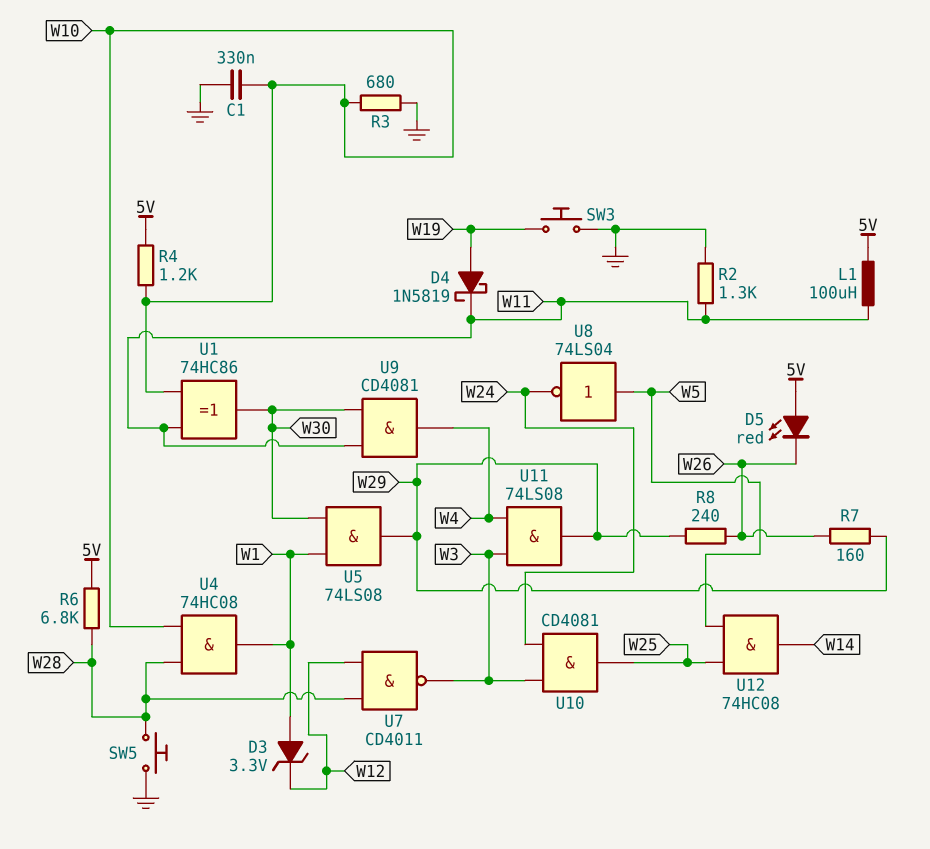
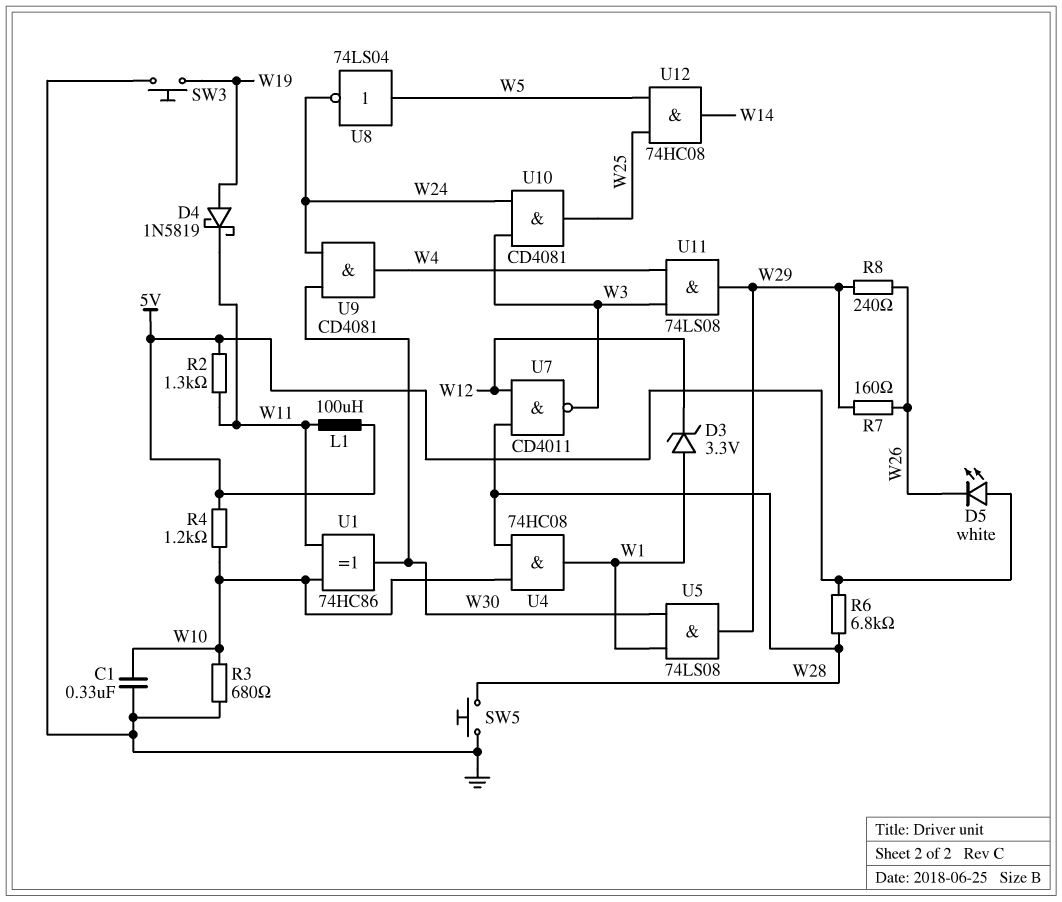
D5: LED red (A 5V, K W26) -> LED white (A 5V, K W26)
R2: 1.3k (GND, W11) -> 1.3k (5V, W11)
U9: AND CD4081 (in W11, in W30, out W4) -> AND CD4081 (in W24, in W30, out W4)

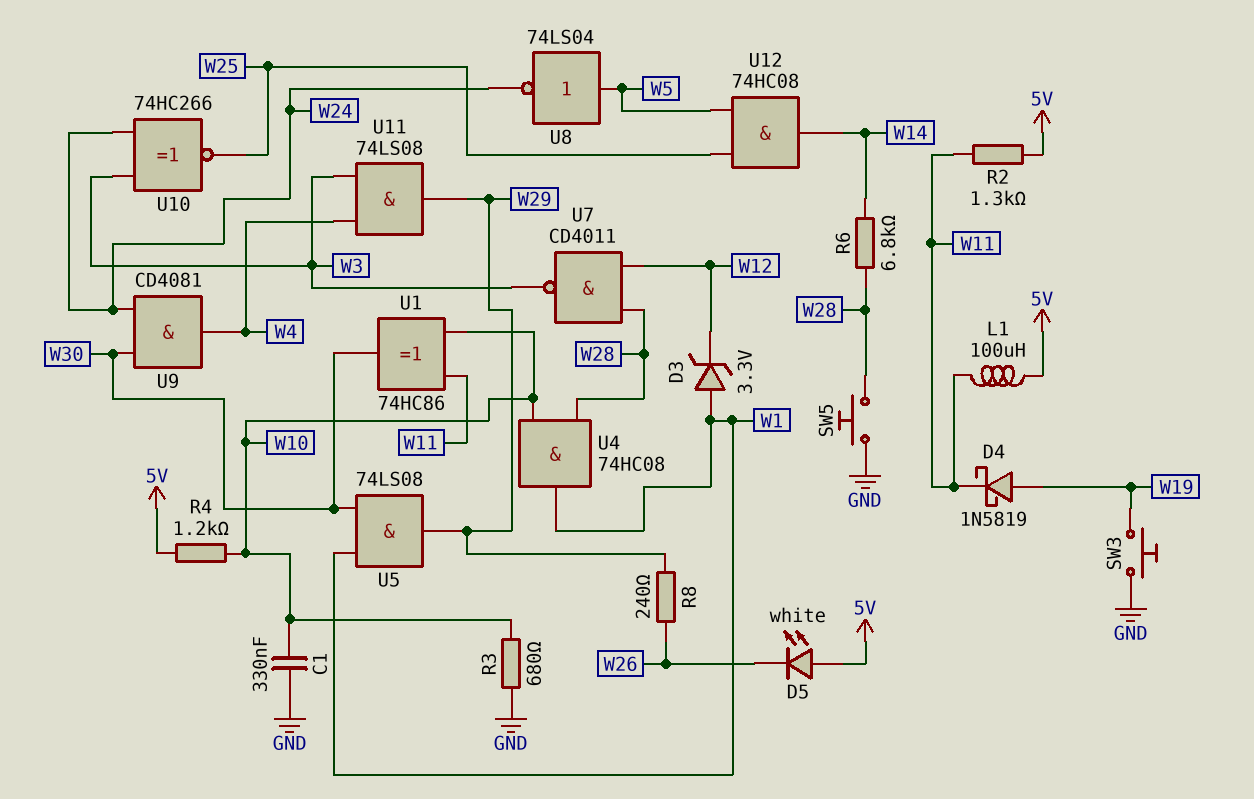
R6: 6.8k (5V, W28) -> 6.8k (W14, W28)
R7: 160 (W26, W29) -> none
U10: AND CD4081 (in W3, in W24, out W25) -> XNOR 74HC266 (in W3, in W24, out W25)

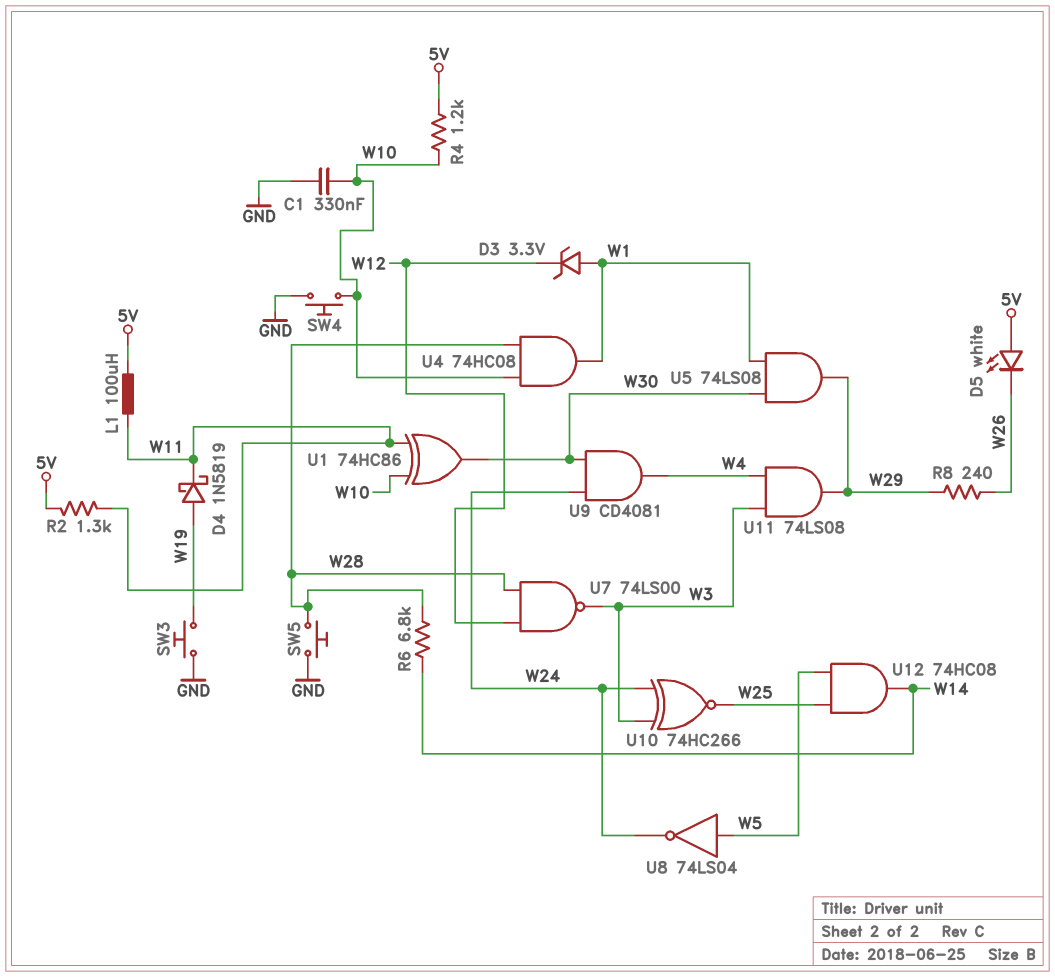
R3: 680 (GND, W10) -> none
SW4: none -> button (GND, W10)
U7: NAND CD4011 (in W12, in W28, out W3) -> NAND 74LS00 (in W12, in W28, out W3)

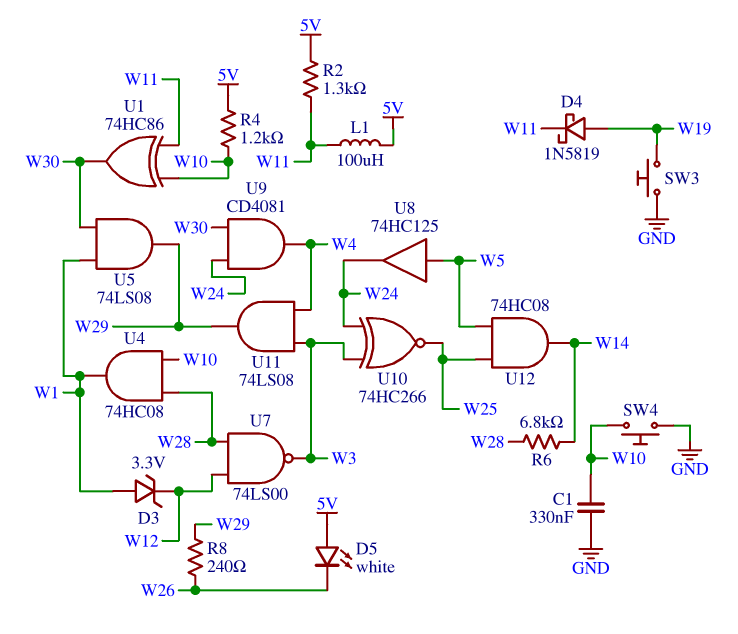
SW5: button (GND, W28) -> none
U8: NOT 74LS04 (in W5, out W24) -> buffer 74HC125 (in W5, out W24)

